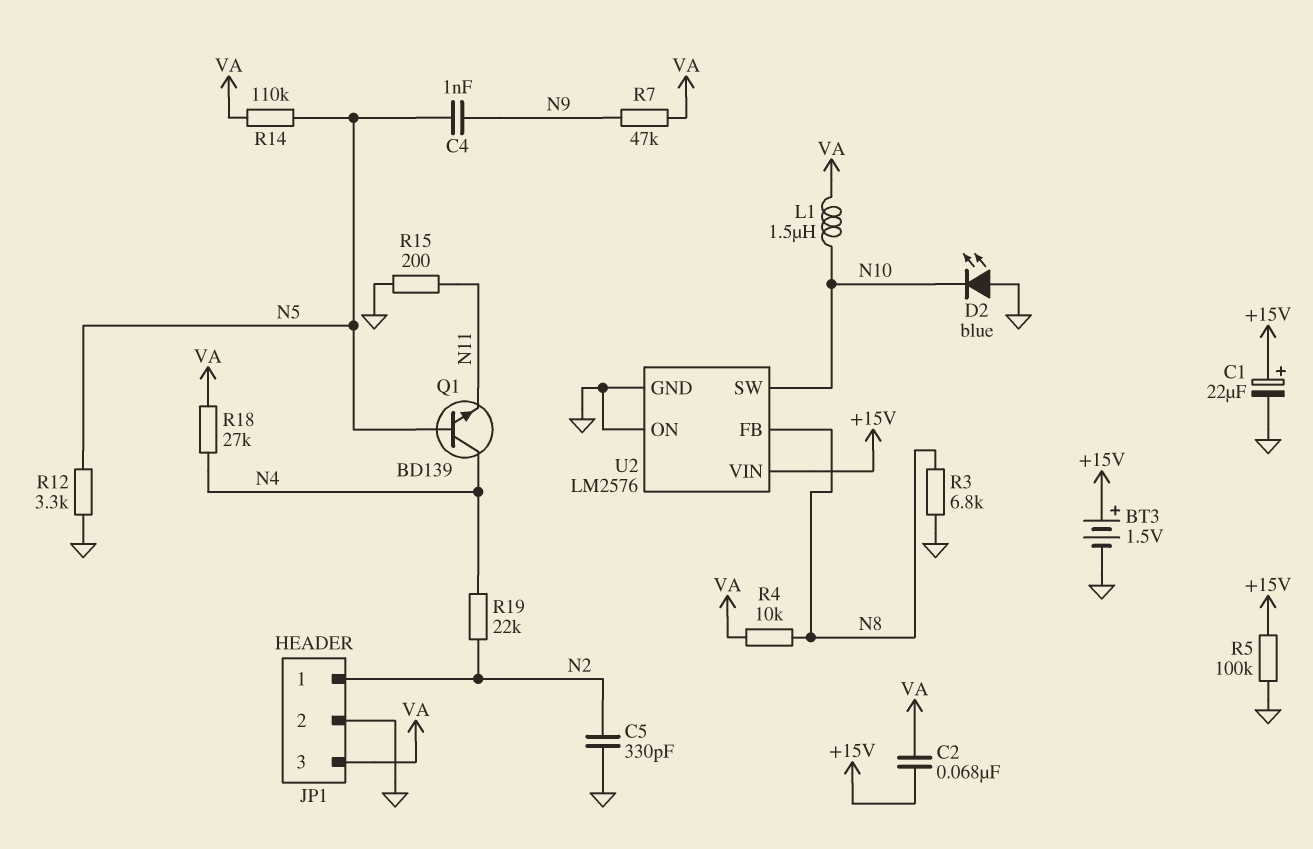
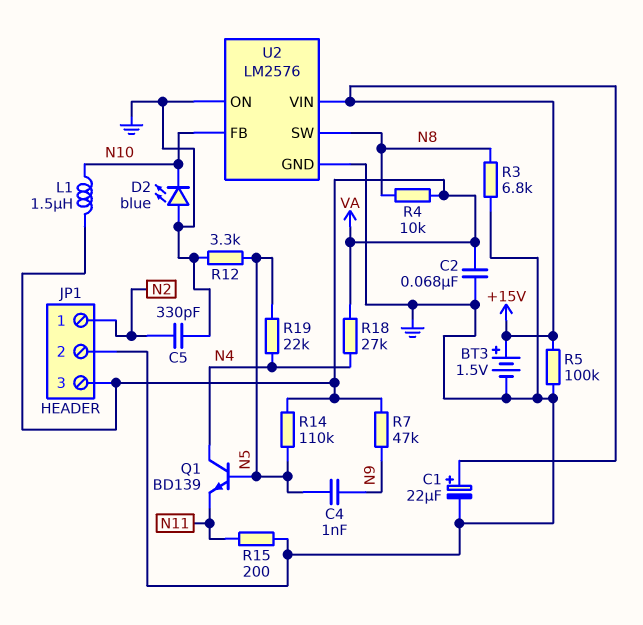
C2: 68nF (+15V, VA) -> 68nF (GND, VA)
R19: 22k (N2, N4) -> 22k (N4, N5)
U2 pin FB: N8 -> N10
U2 pin SW: N10 -> N8

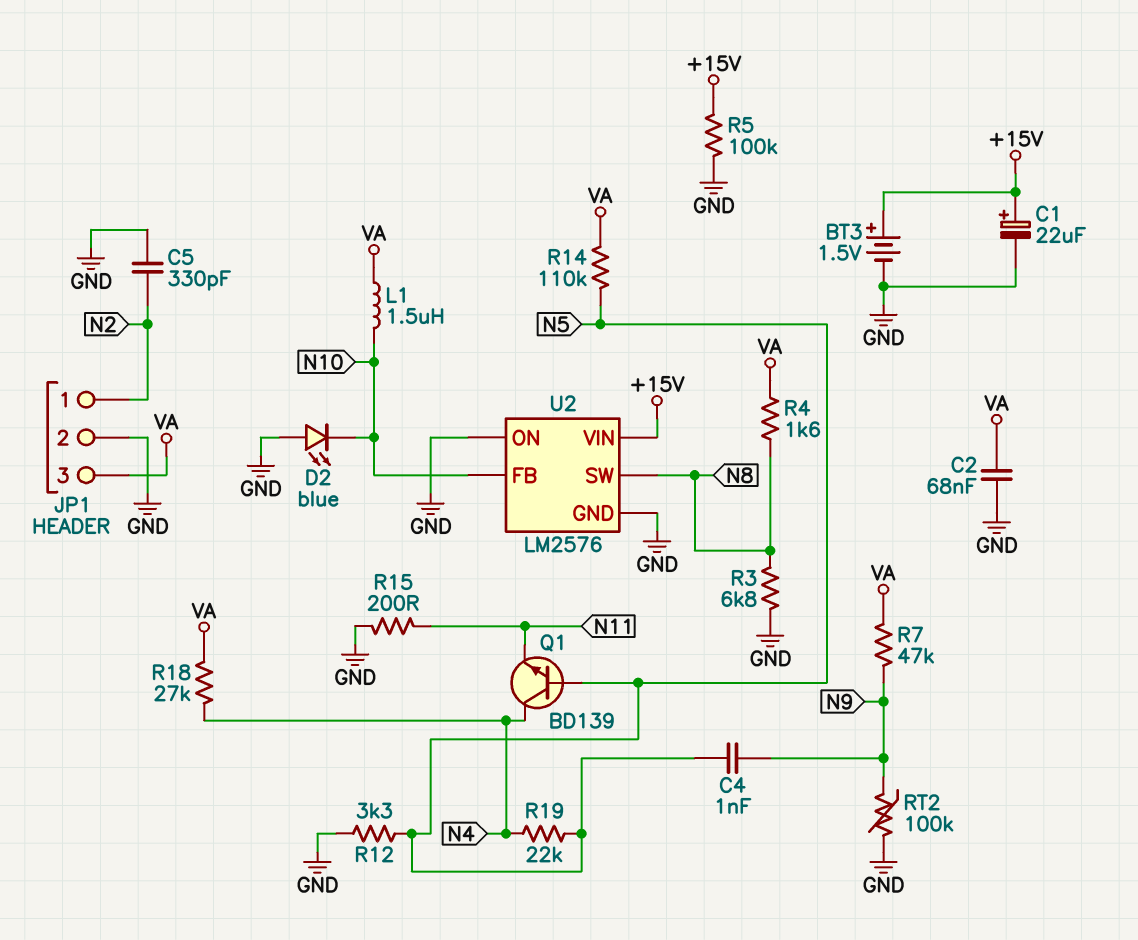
R4: 10k (N8, VA) -> 1.6k (N8, VA)
RT2: none -> 100k (GND, N9)

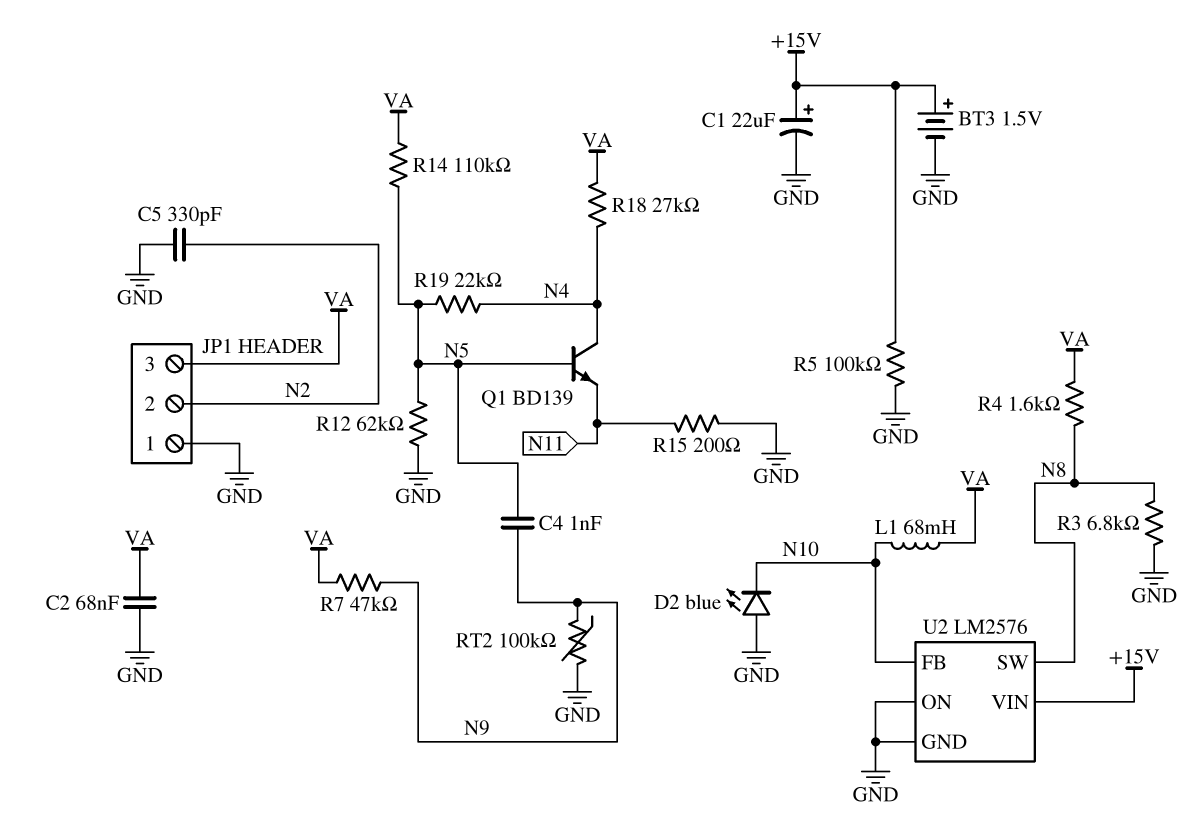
JP1 pin 1: N2 -> GND
JP1 pin 2: GND -> N2
L1: 1.5uH (N10, VA) -> 68mH (N10, VA)
R12: 3.3k (GND, N5) -> 62k (GND, N5)

